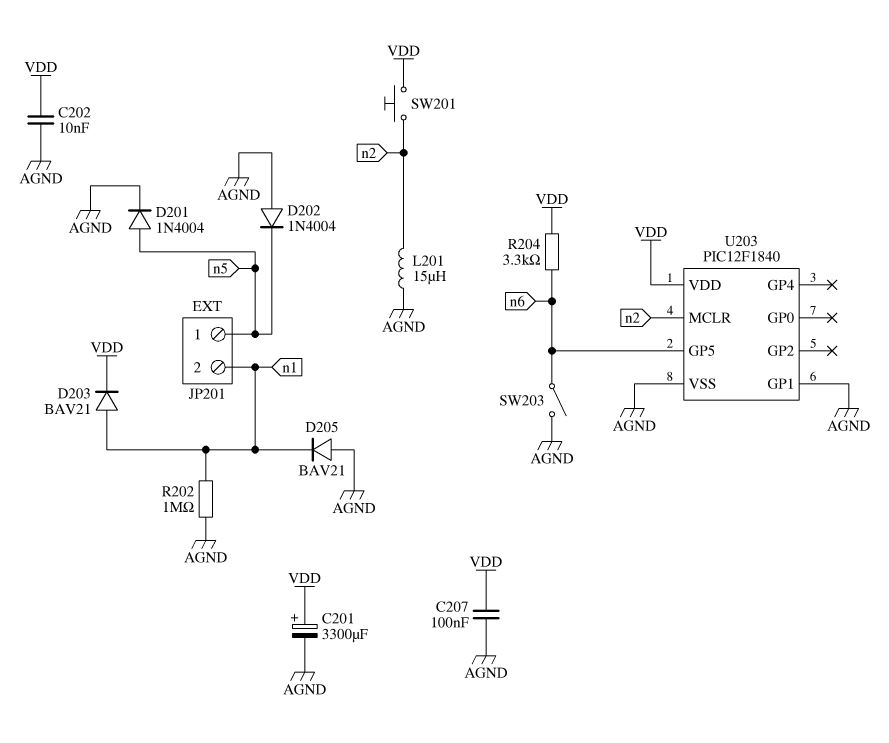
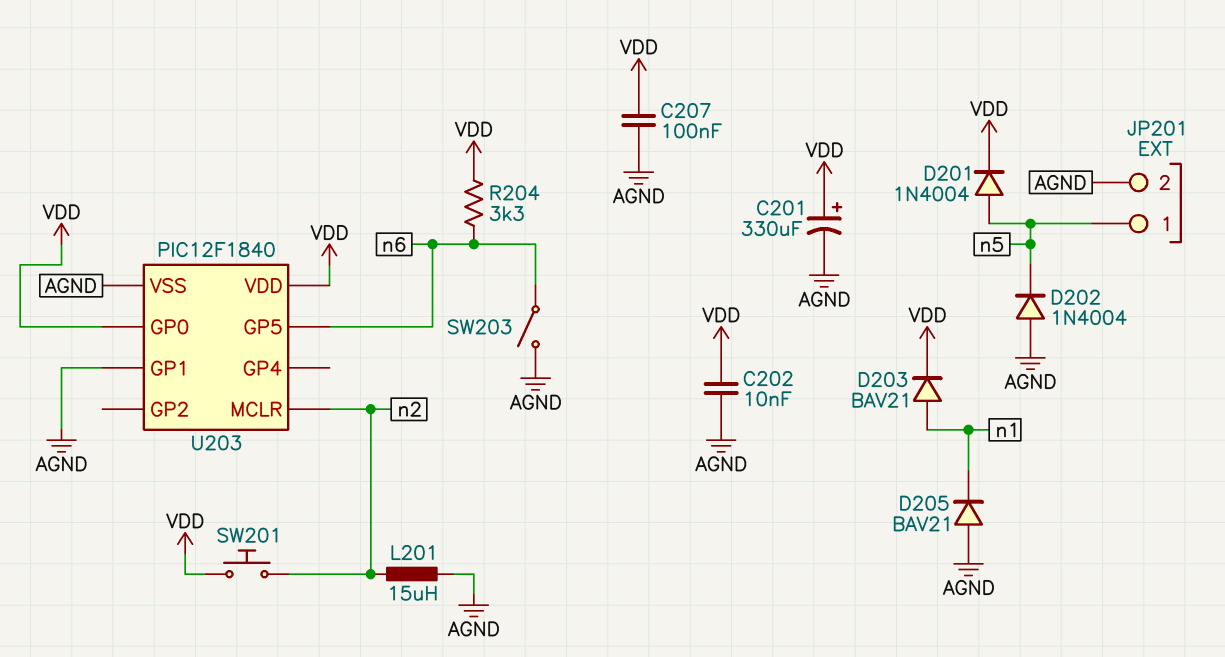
C201: 3300uF (plus VDD, minus AGND) -> 330uF (plus VDD, minus AGND)
D201: diode 1N4004 (A n5, K AGND) -> diode 1N4004 (A n5, K VDD)
JP201 pin 2: n1 -> AGND
R202: 1M (AGND, n1) -> none
U203 pin GP0: none -> VDD

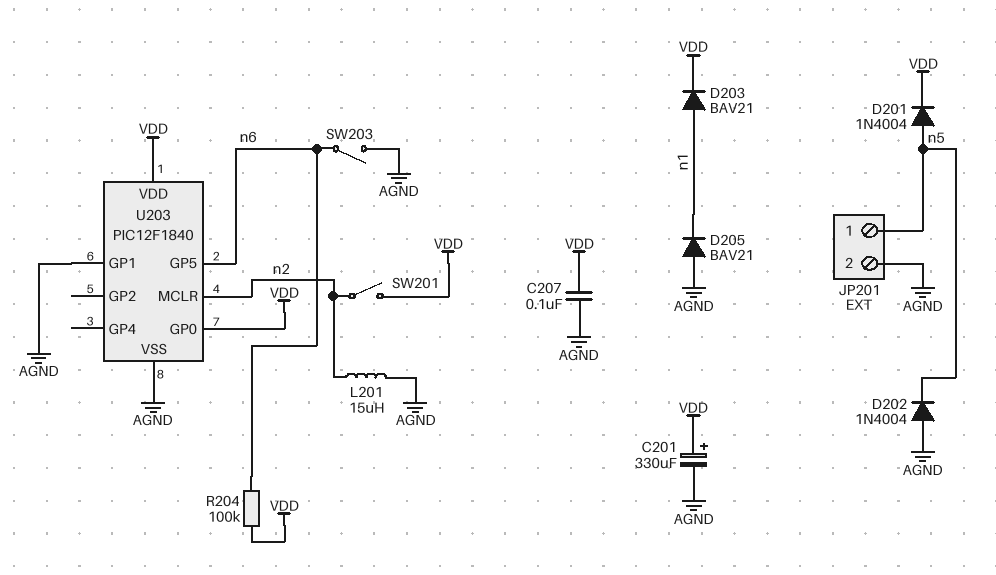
C202: 10nF (AGND, VDD) -> none
R204: 3.3k (VDD, n6) -> 100k (VDD, n6)
SW201: button (VDD, n2) -> switch (VDD, n2)

